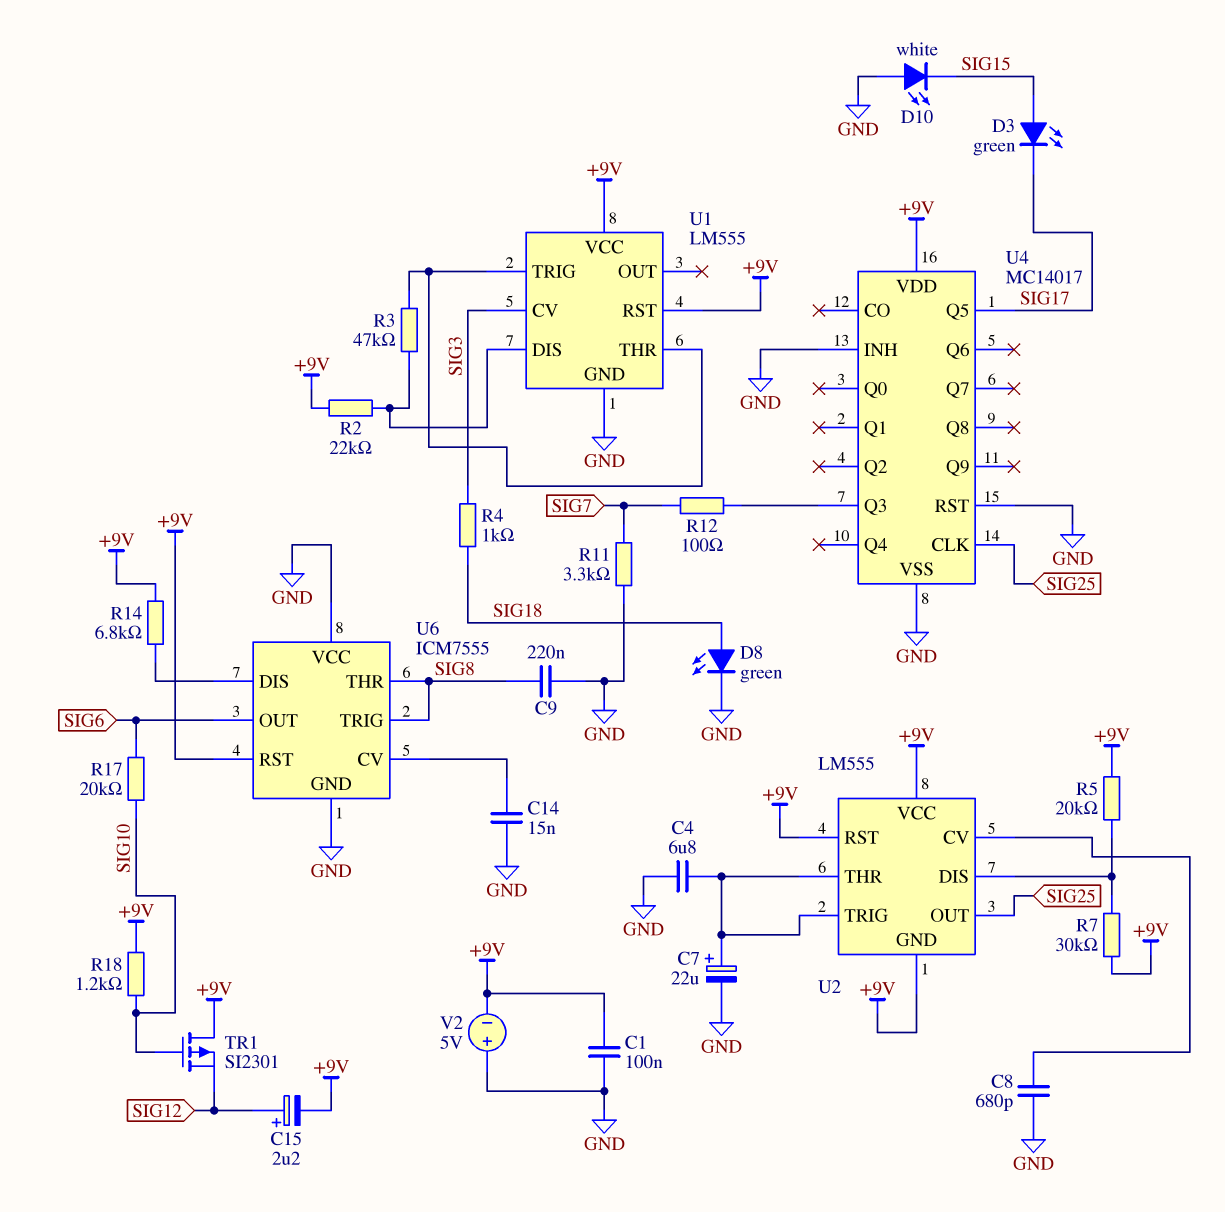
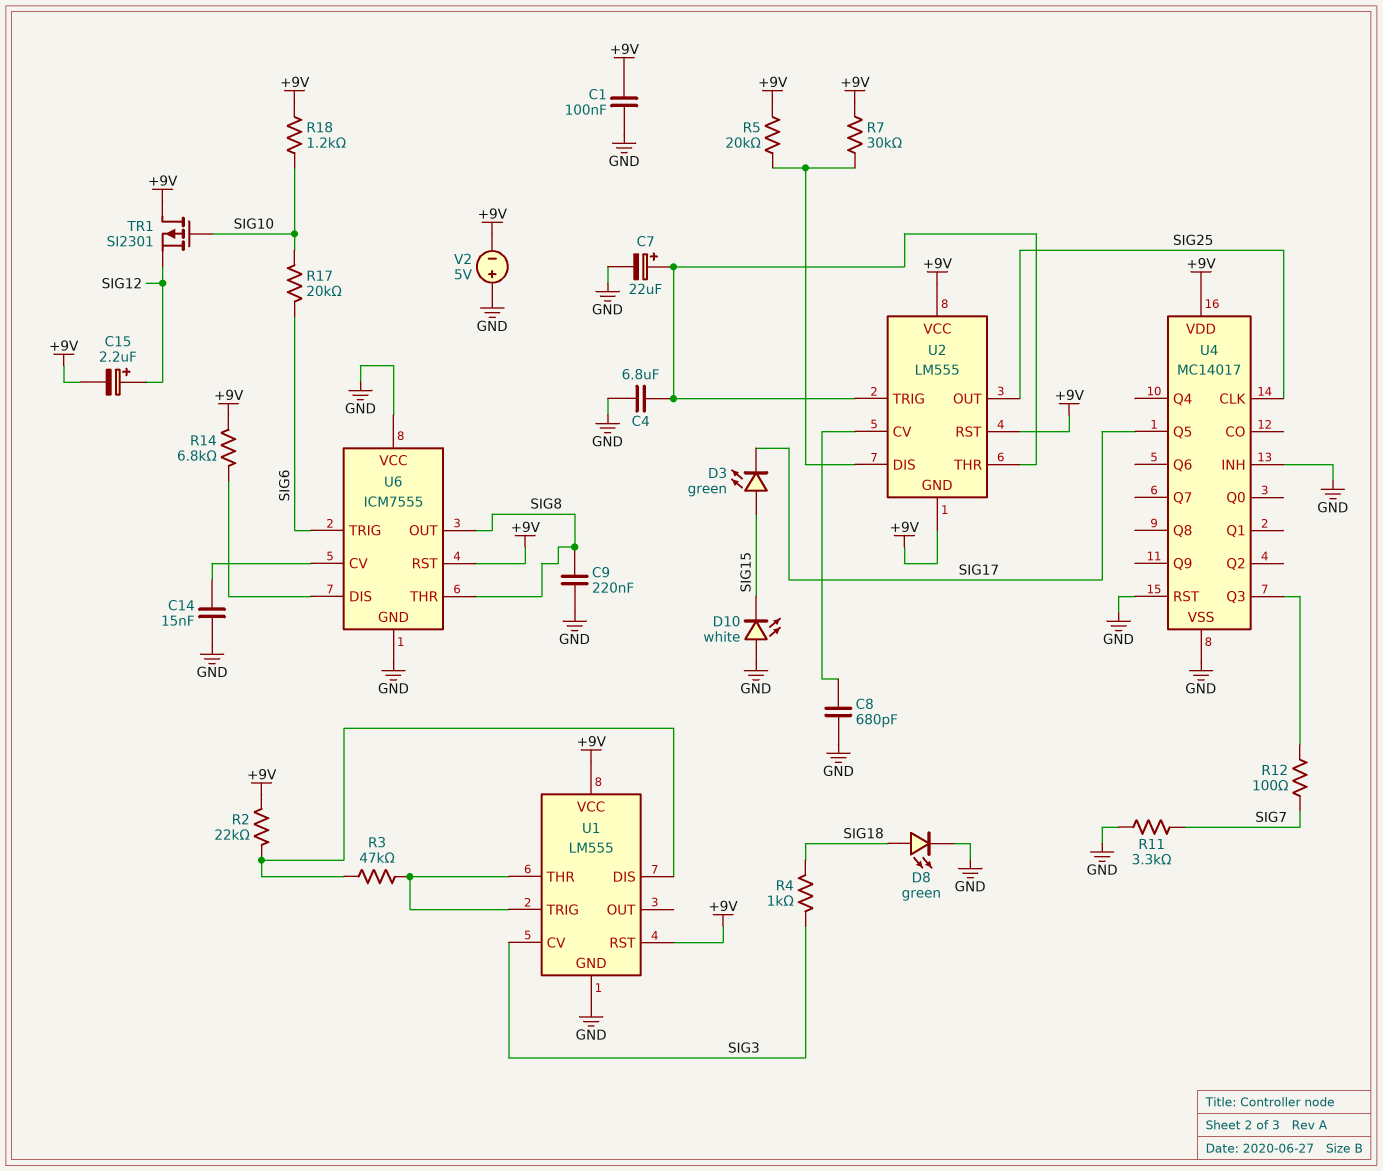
U6 pin OUT: SIG6 -> SIG8
U6 pin TRIG: SIG8 -> SIG6

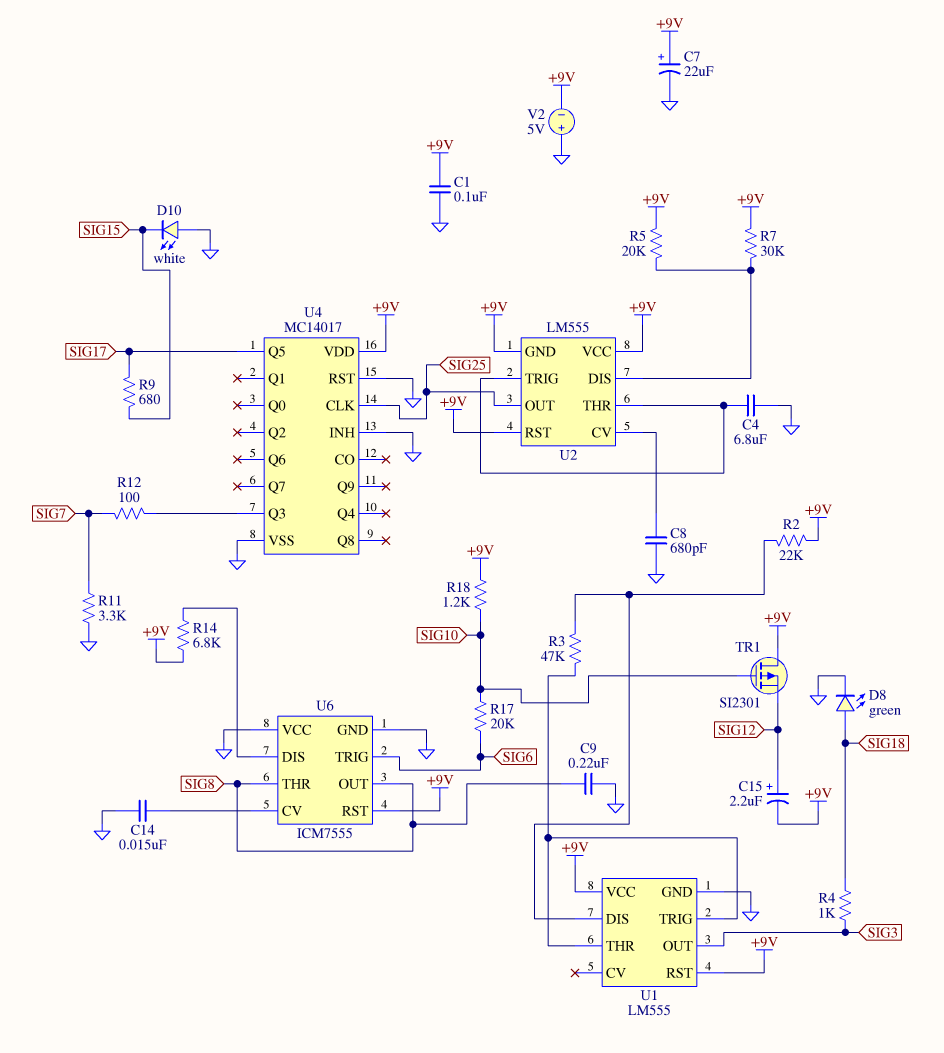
C7: 22uF (plus U2/THR, minus GND) -> 22uF (plus +9V, minus GND)
D3: LED green (A SIG15, K SIG17) -> none
R9: none -> 680 (SIG15, SIG17)
U1 pin CV: SIG3 -> none
U1 pin OUT: none -> SIG3

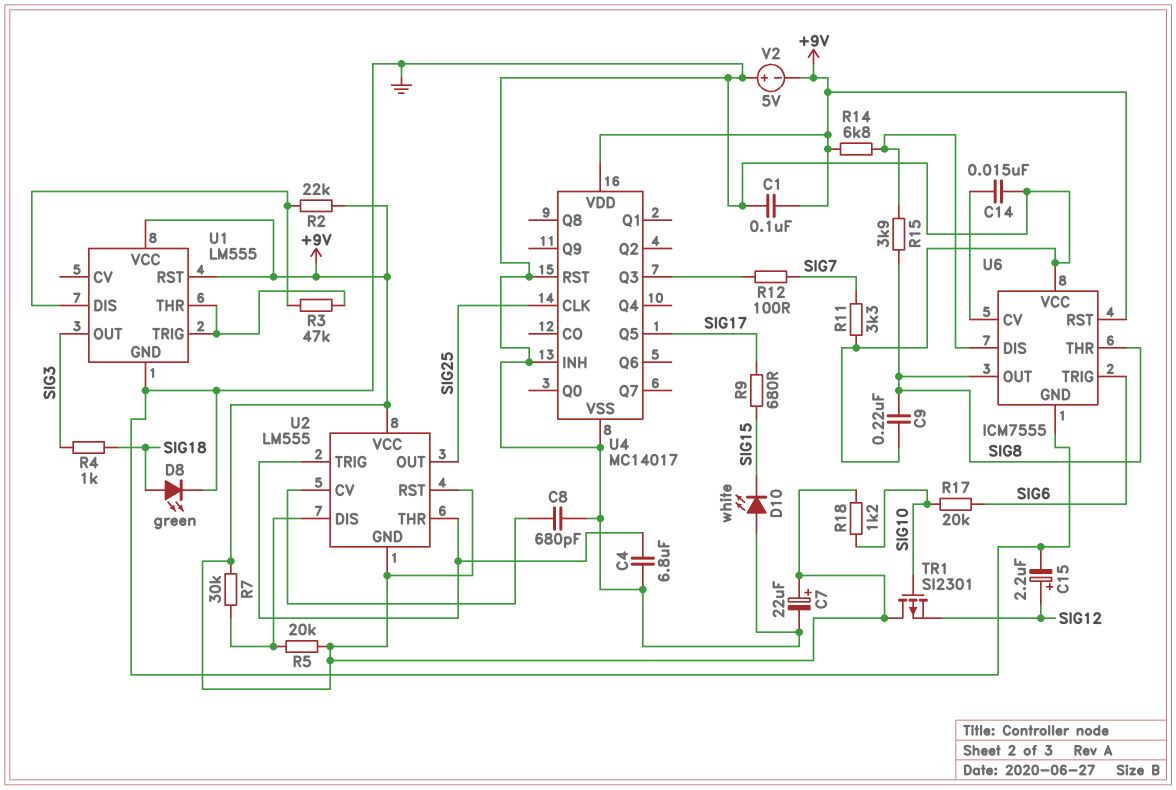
C15: 2.2uF (plus SIG12, minus +9V) -> 2.2uF (plus SIG12, minus GND)
R15: none -> 3.9k (SIG8, U6/DIS)

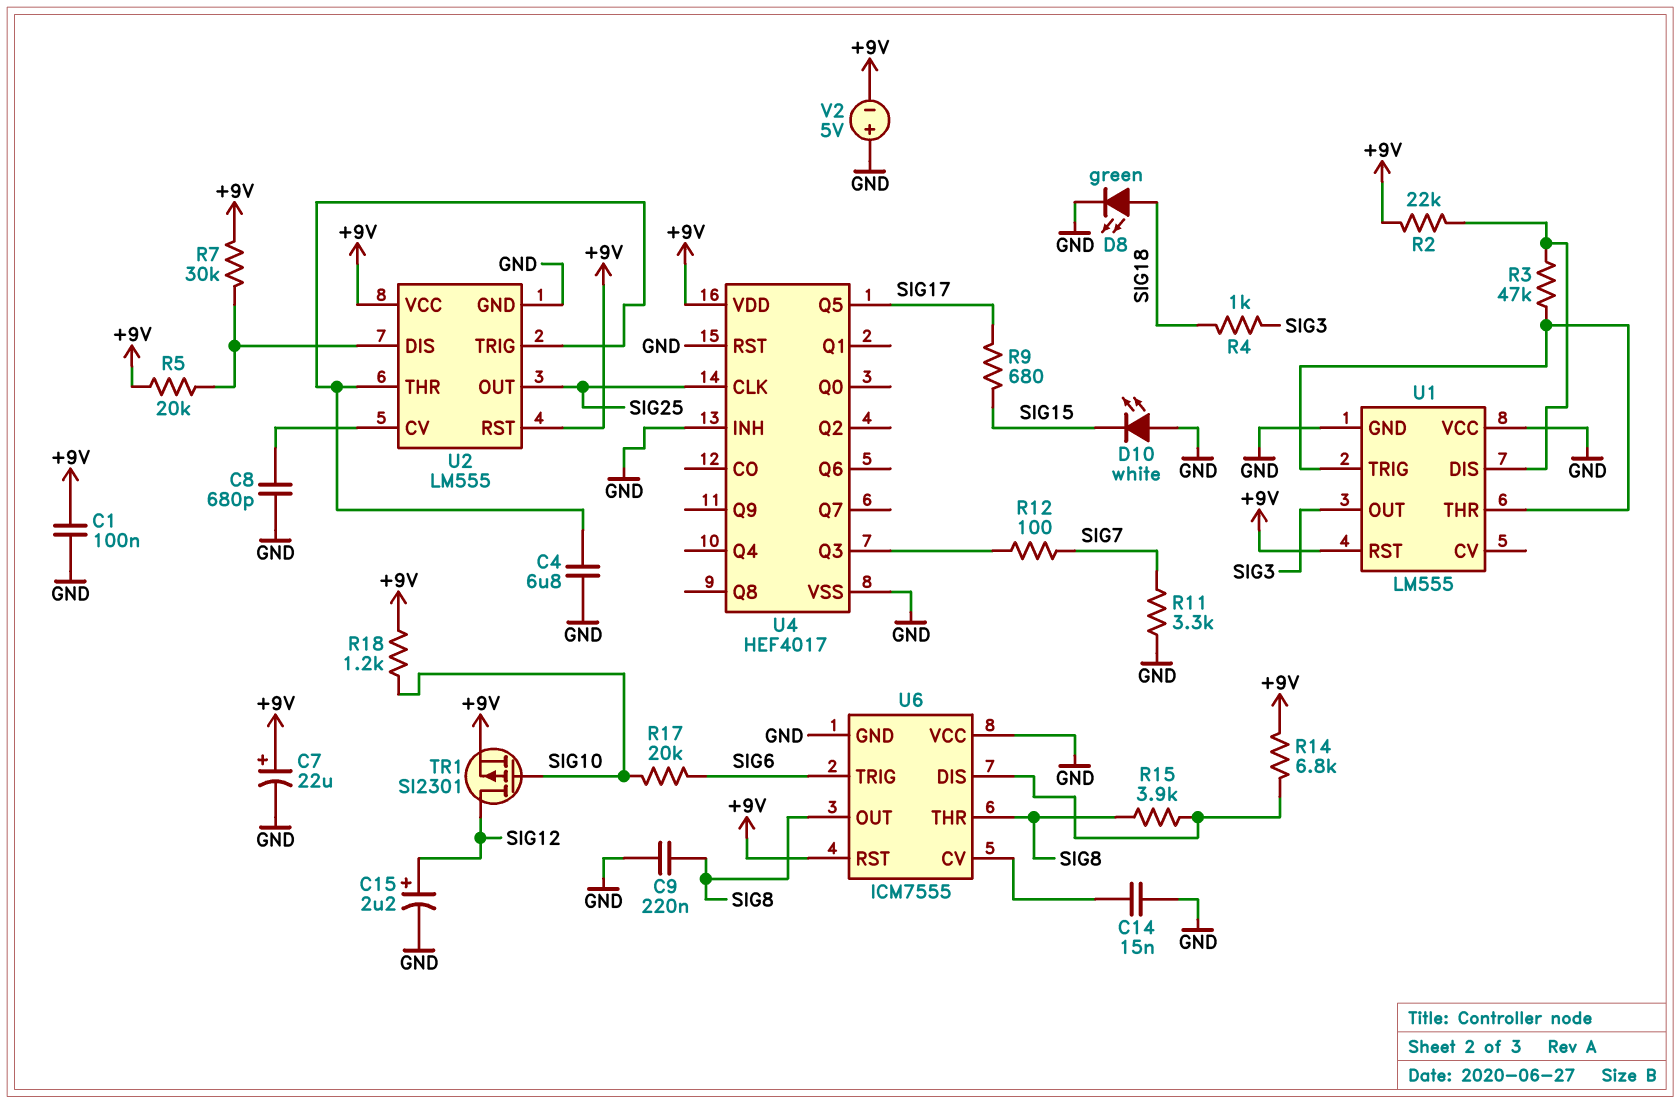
TR1: PMOS SI2301 (G SIG10, D +9V, S SIG12) -> PMOS SI2301 (G SIG10, D SIG12, S +9V)
U1 pin VCC: +9V -> GND
U2 pin GND: +9V -> GND
U4: MC14017 -> HEF4017

